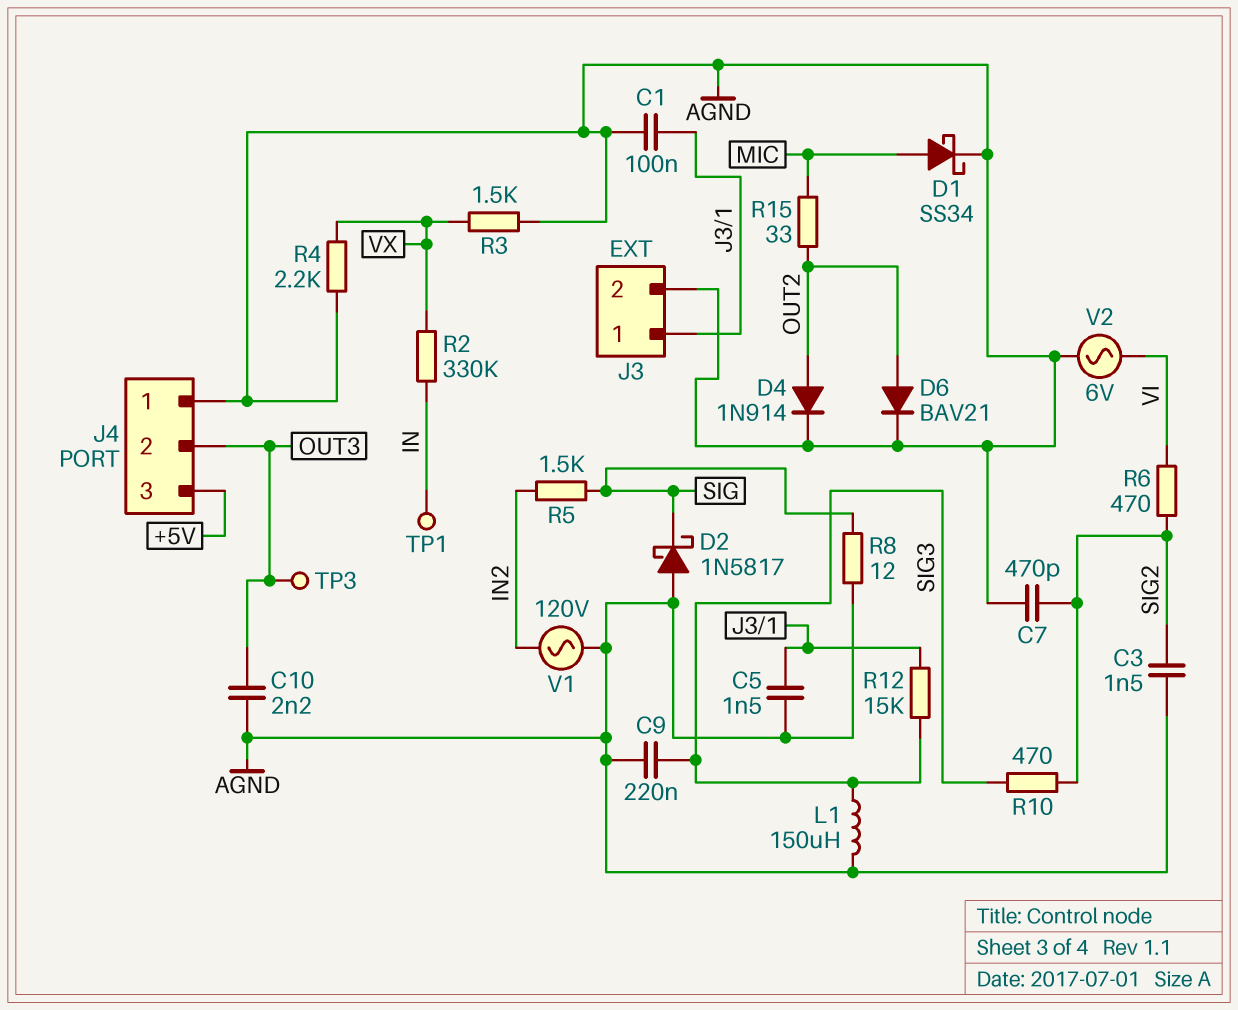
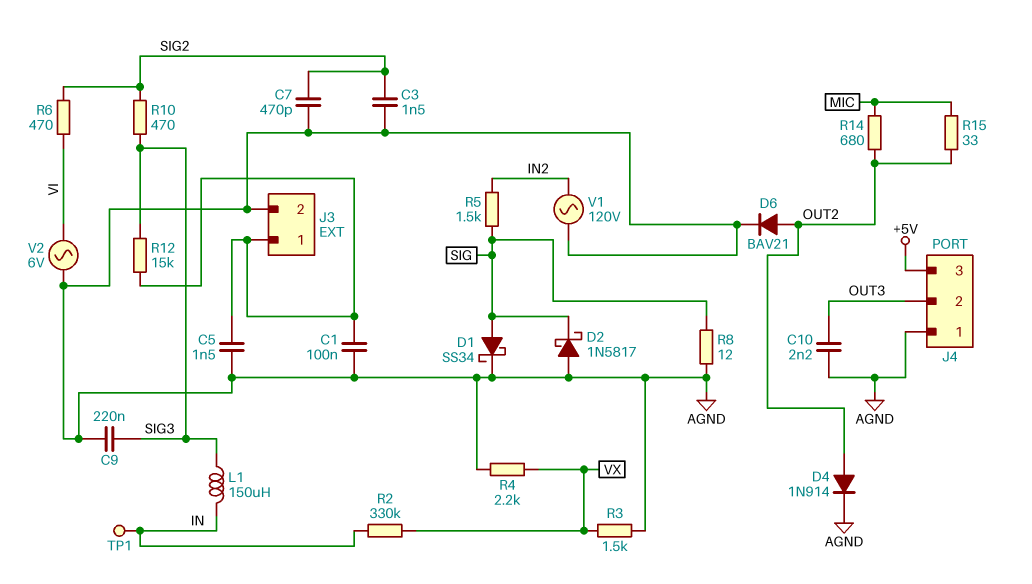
D1: schottky SS34 (A MIC, K AGND) -> schottky SS34 (A SIG, K AGND)
L1: 150uH (AGND, SIG3) -> 150uH (IN, SIG3)
R14: none -> 680 (MIC, OUT2)
TP3: test point (OUT3) -> none

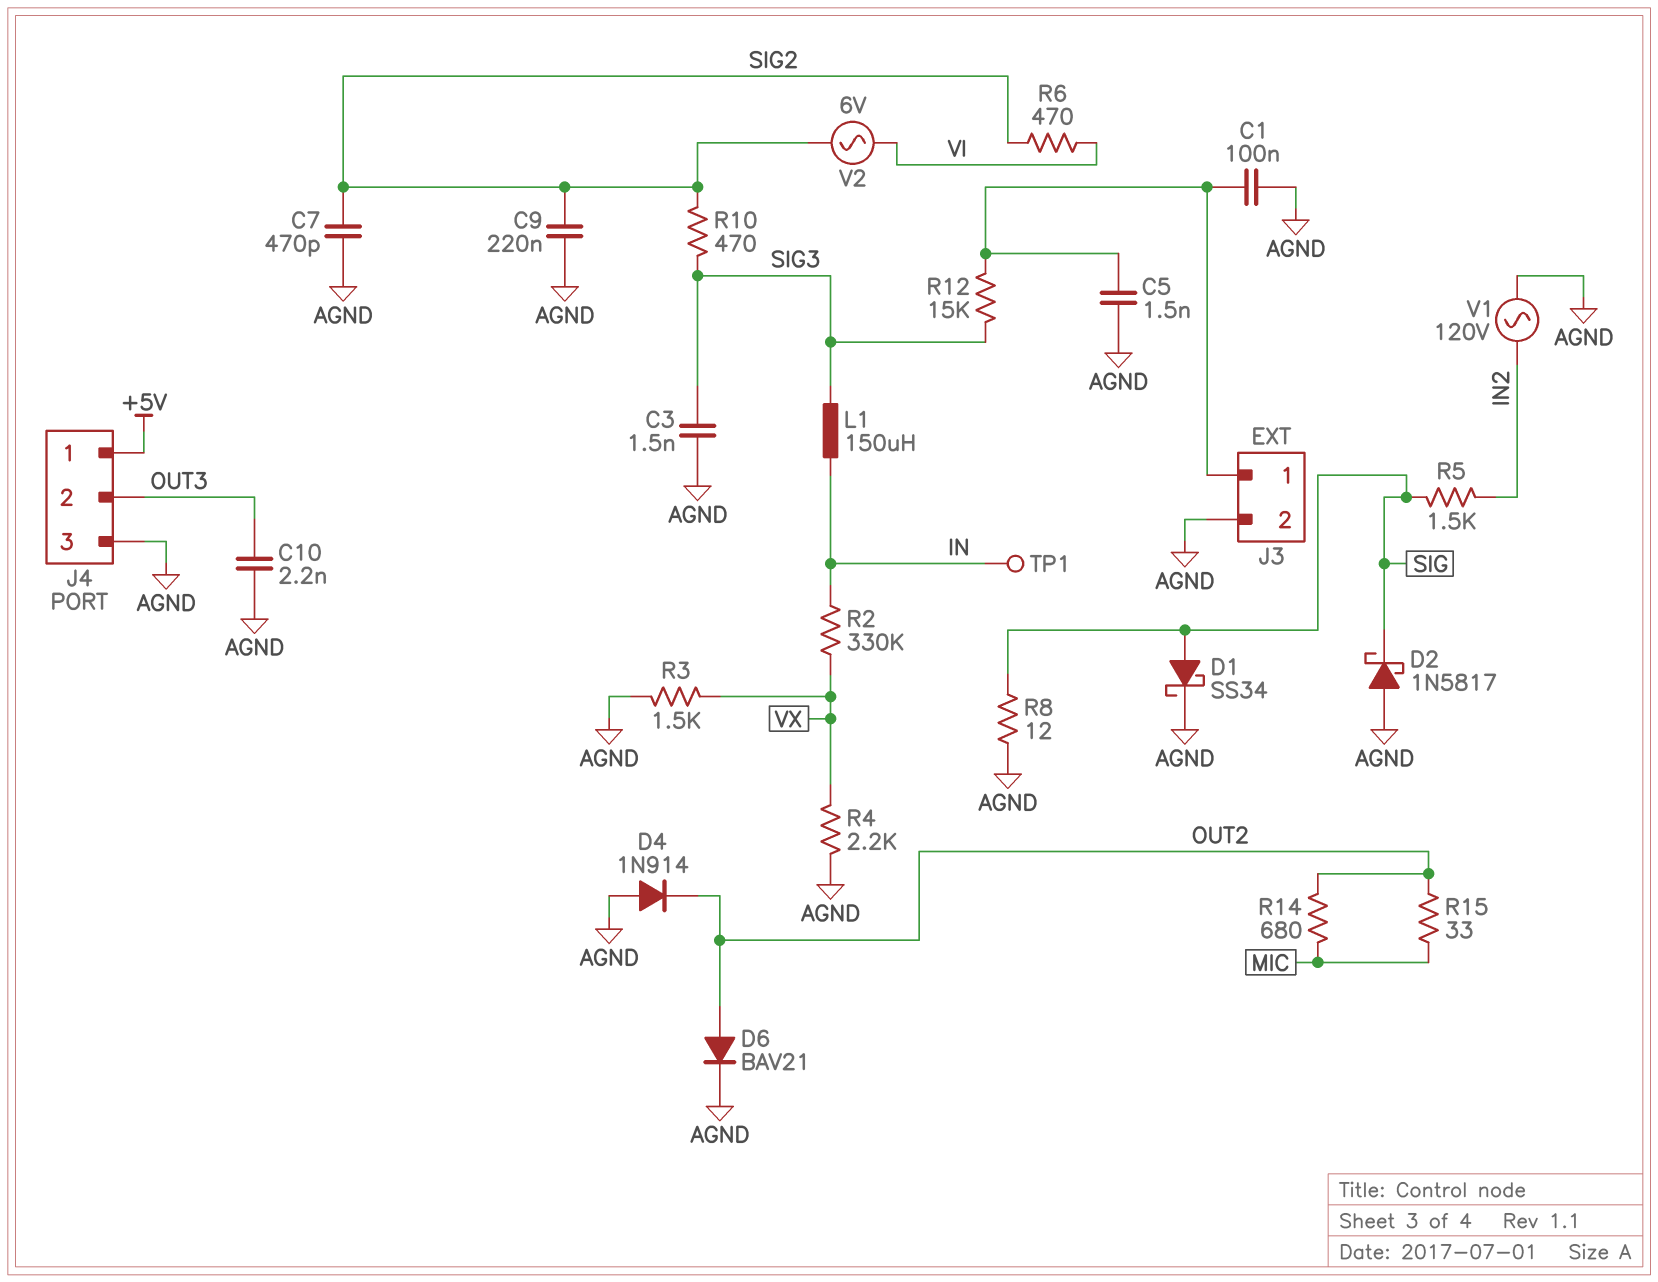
C3: 1.5nF (AGND, SIG2) -> 1.5nF (AGND, SIG3)
C9: 220nF (AGND, SIG3) -> 220nF (AGND, SIG2)
D4: diode 1N914 (A OUT2, K AGND) -> diode 1N914 (A AGND, K OUT2)
J4 pin 1: AGND -> +5V
J4 pin 3: +5V -> AGND
V2: AC 6V (AGND, VI) -> AC 6V (SIG2, VI)

